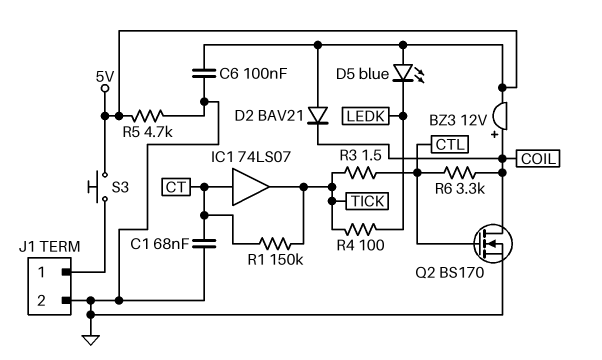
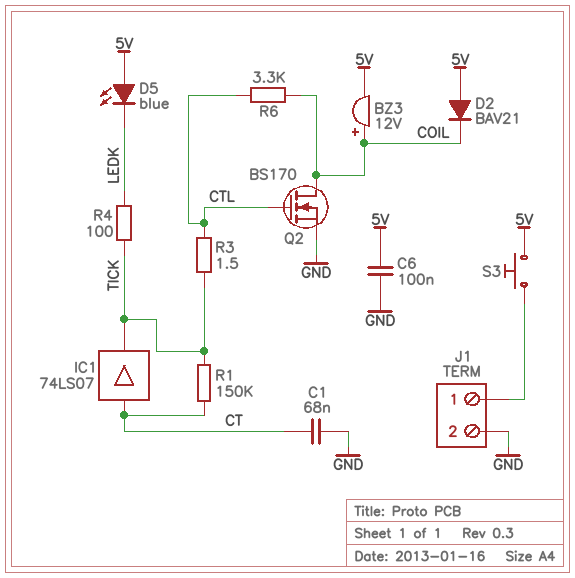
R5: 4.7k (5V, GND) -> none

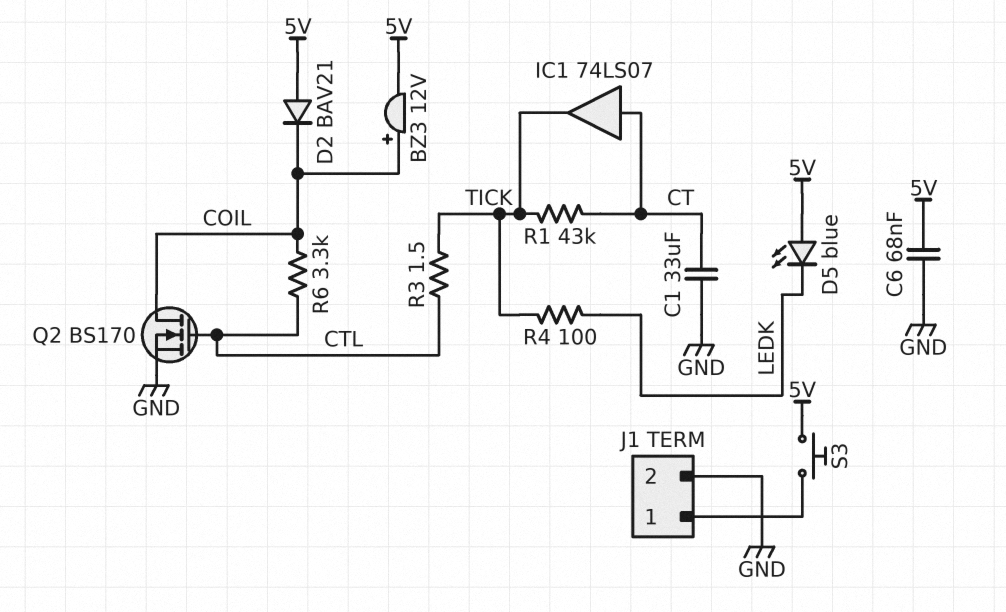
C1: 68nF (CT, GND) -> 33uF (CT, GND)
C6: 100nF (5V, GND) -> 68nF (5V, GND)
R1: 150k (CT, TICK) -> 43k (CT, TICK)

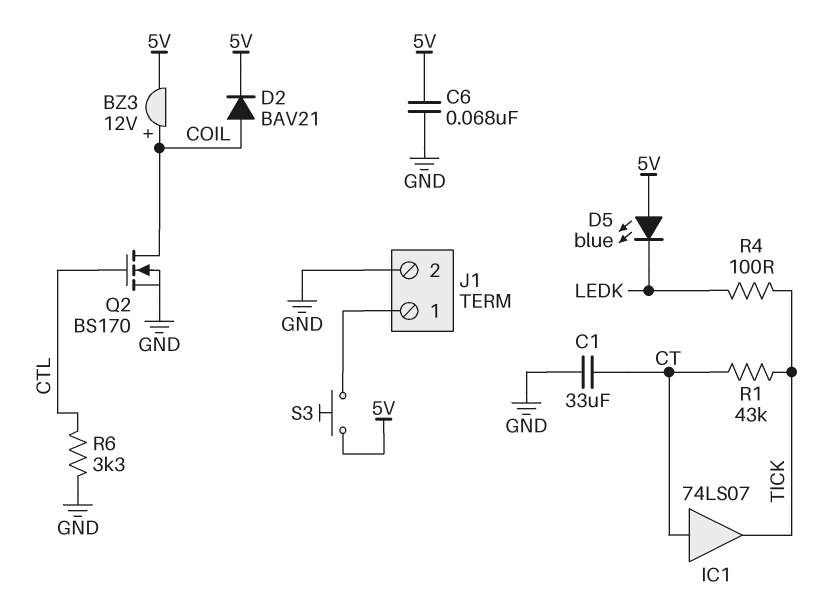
D2: diode BAV21 (A 5V, K COIL) -> diode BAV21 (A COIL, K 5V)
R3: 1.5 (CTL, TICK) -> none
R6: 3.3k (COIL, CTL) -> 3.3k (CTL, GND)

